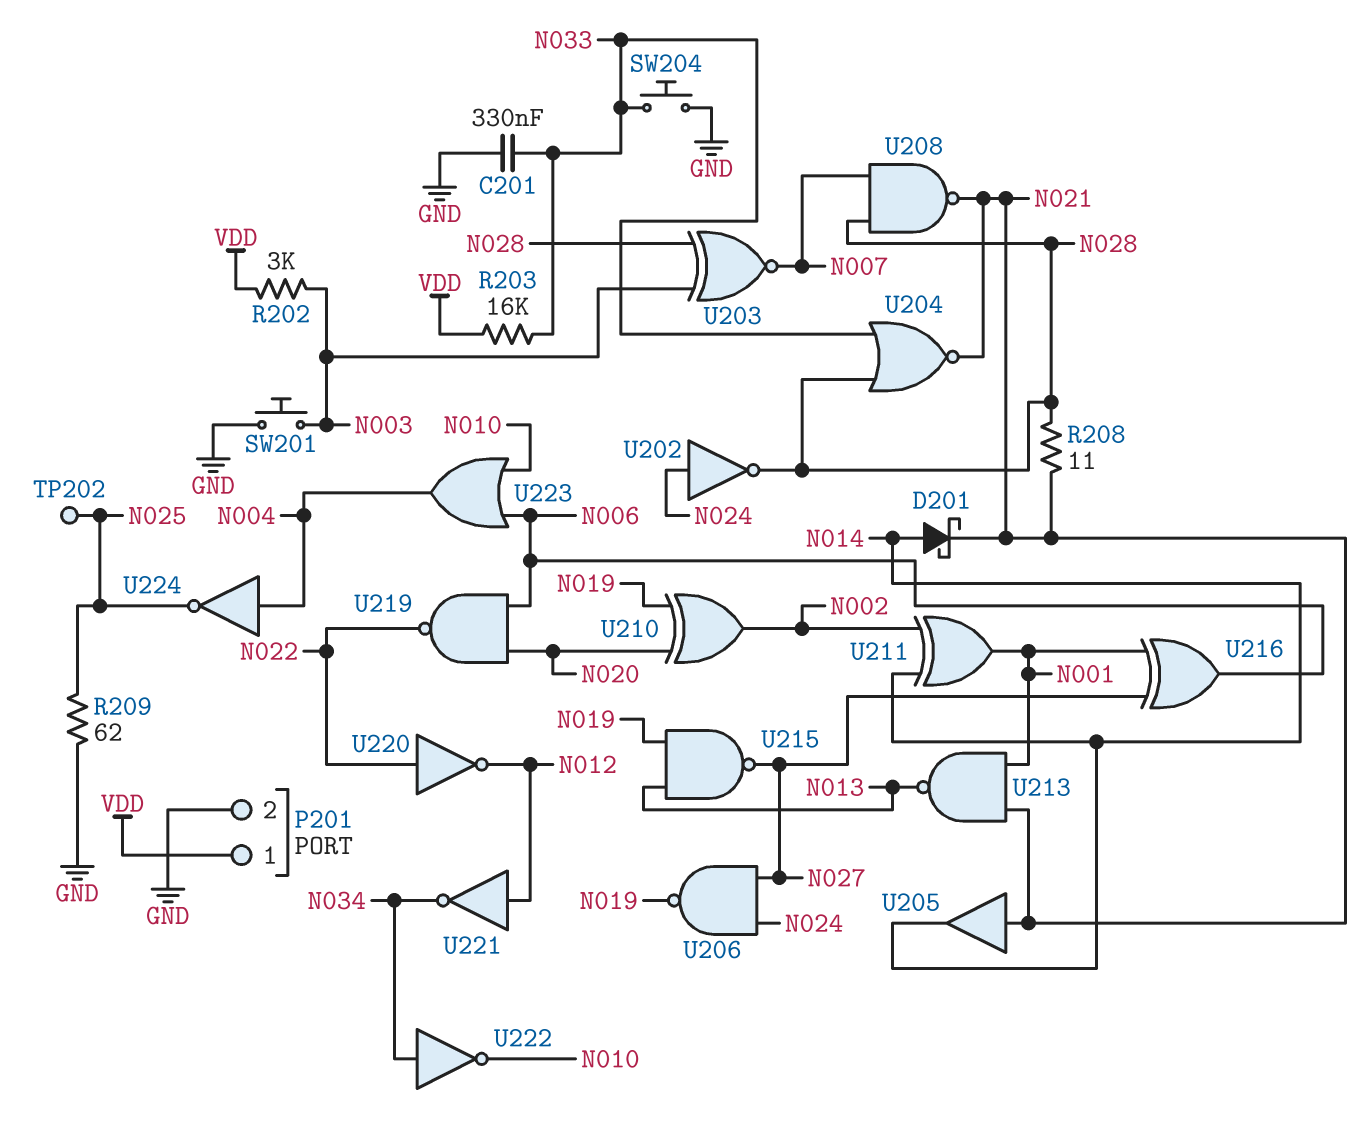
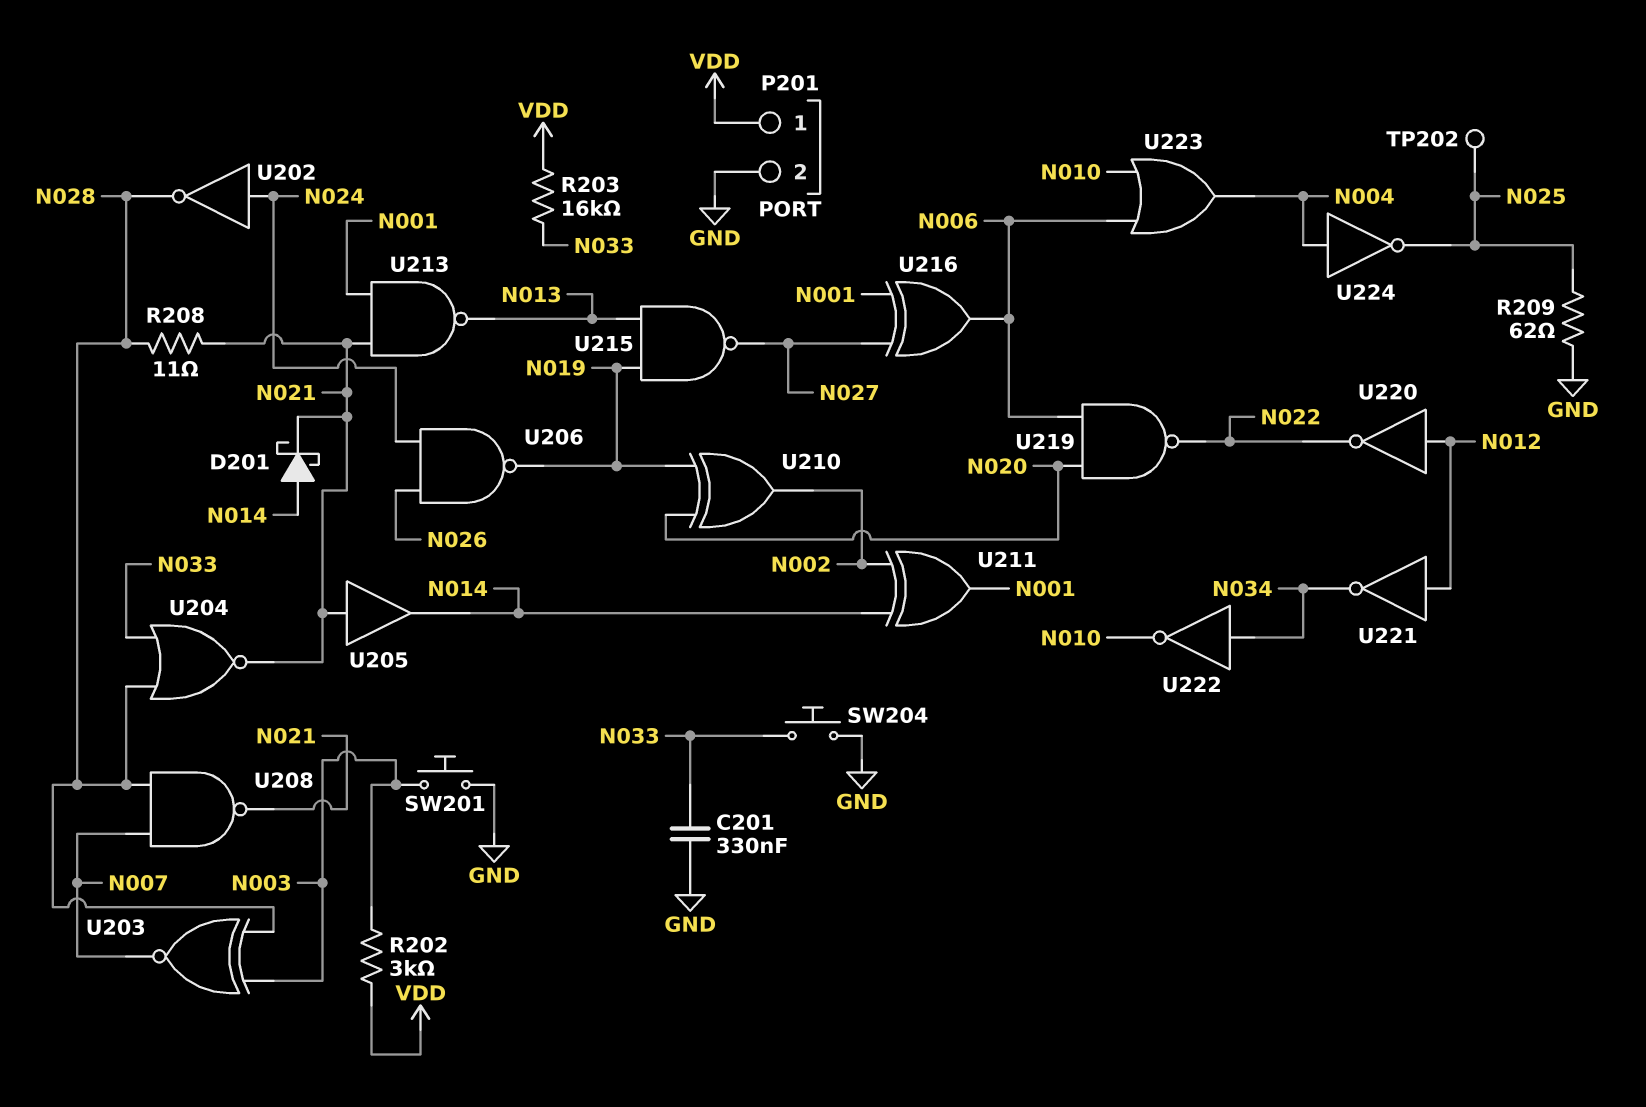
U206: NAND (in N024, in N027, out N019) -> NAND (in N024, in N026, out N019)
U220: NOT (in N022, out N012) -> NOT (in N012, out N022)

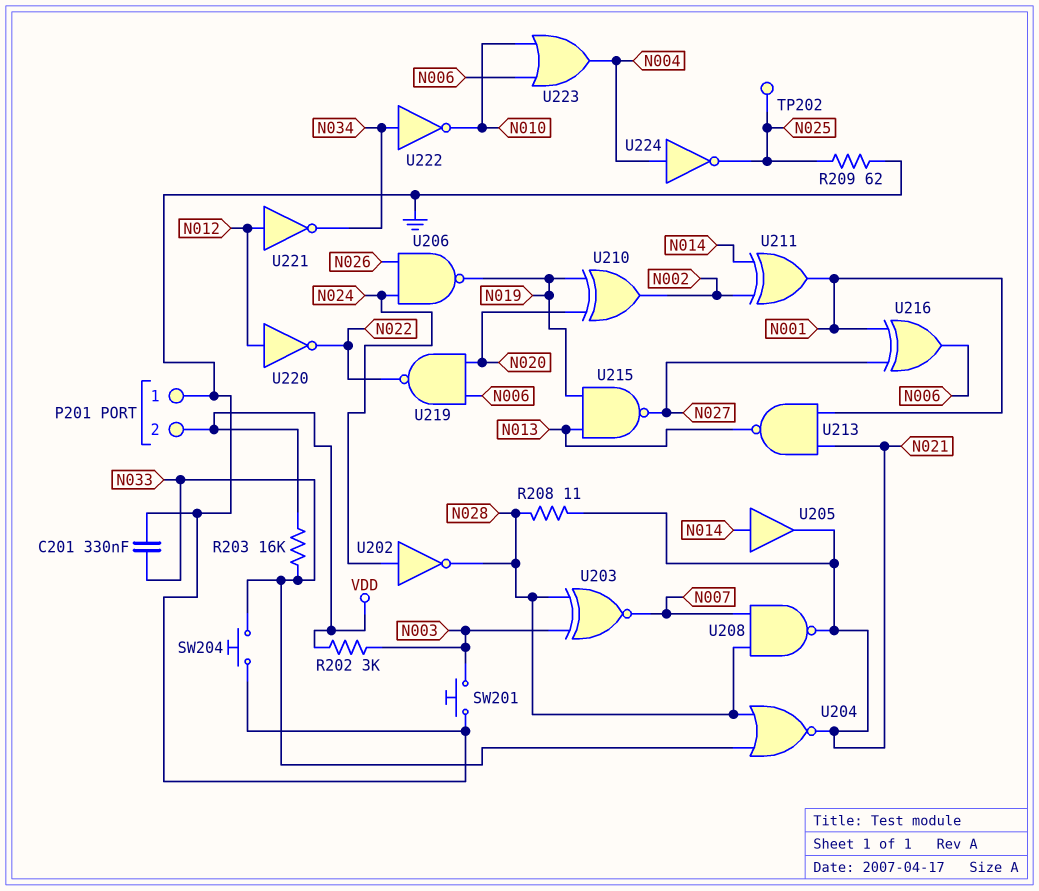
D201: schottky (A N014, K N021) -> none
P201 pin 1: VDD -> GND
P201 pin 2: GND -> VDD
U205: buffer (in N021, out N014) -> buffer (in N014, out N021)

